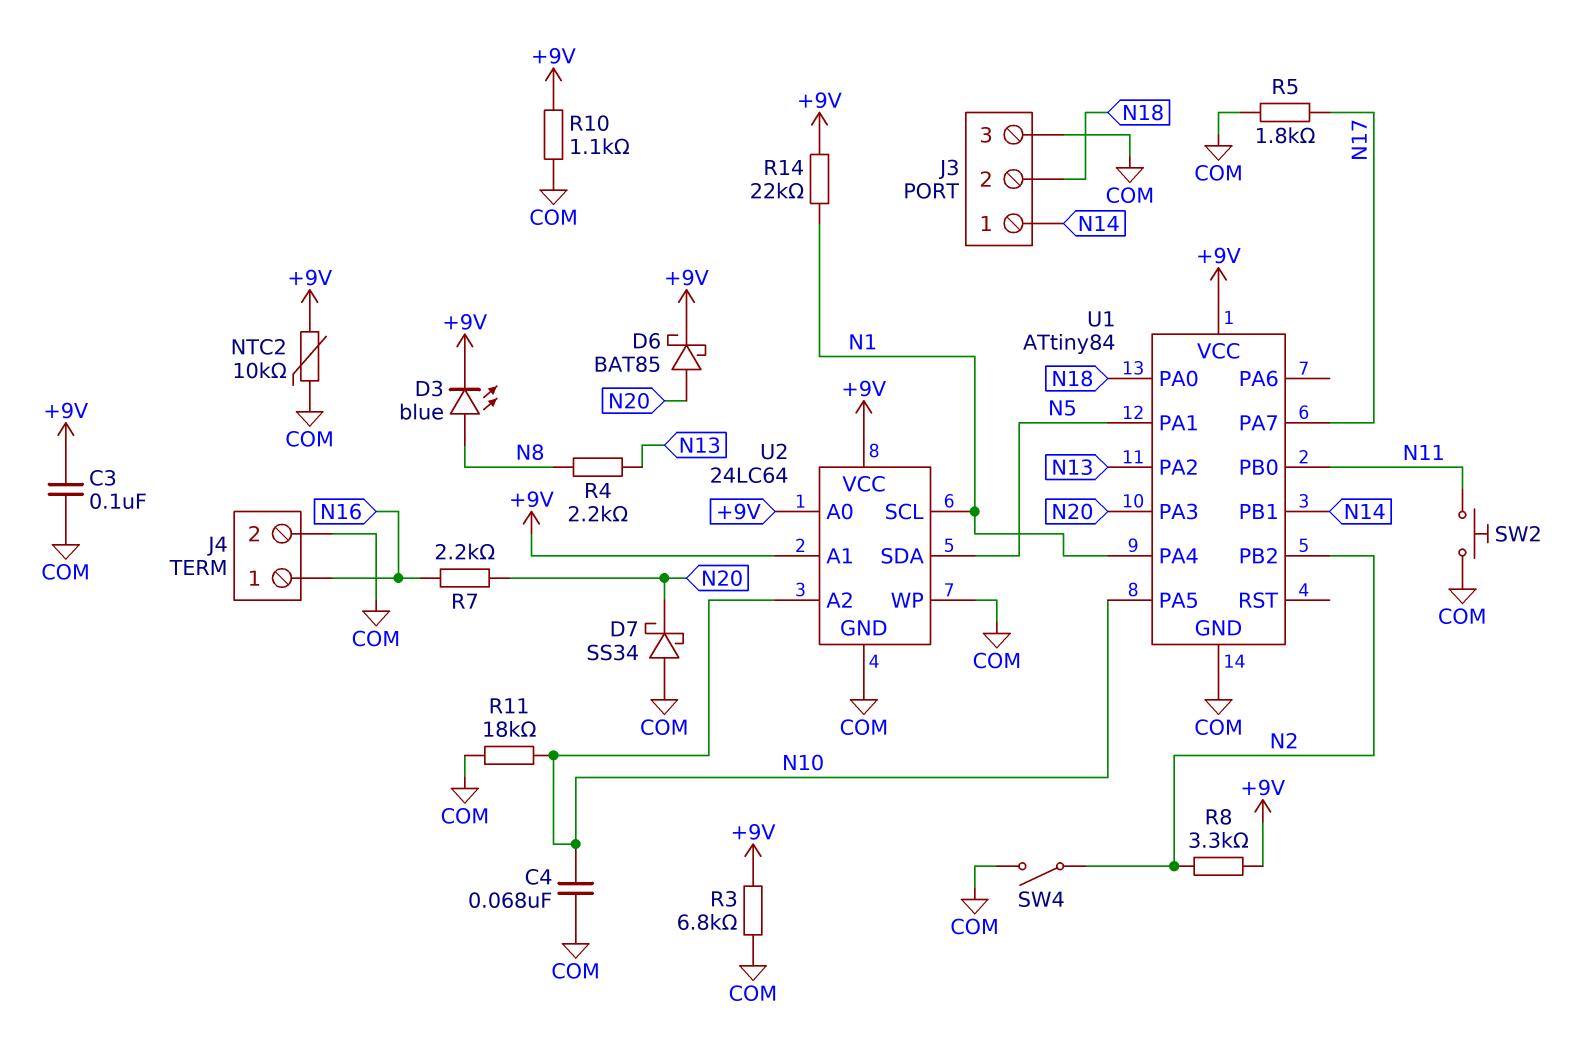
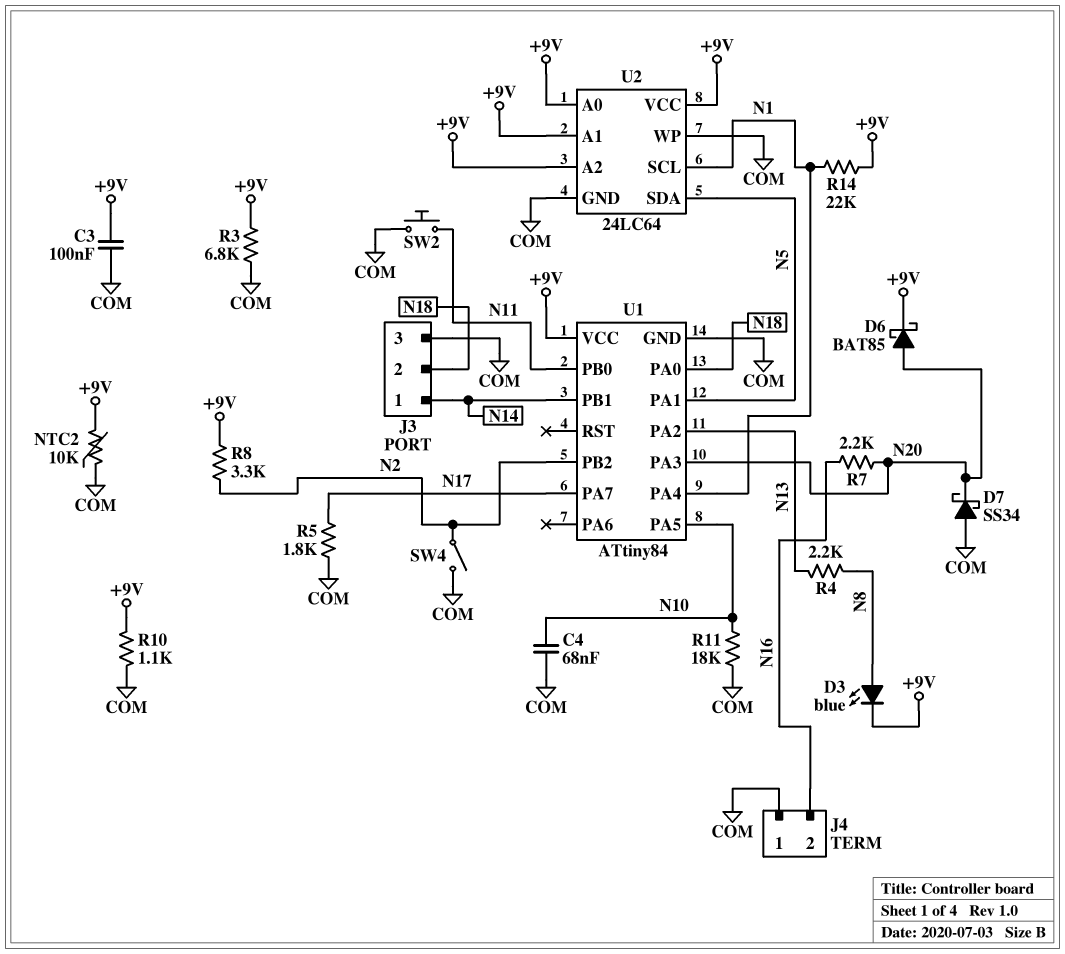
J4 pin 1: N16 -> COM
J4 pin 2: COM -> N16
U2 pin A2: N10 -> +9V

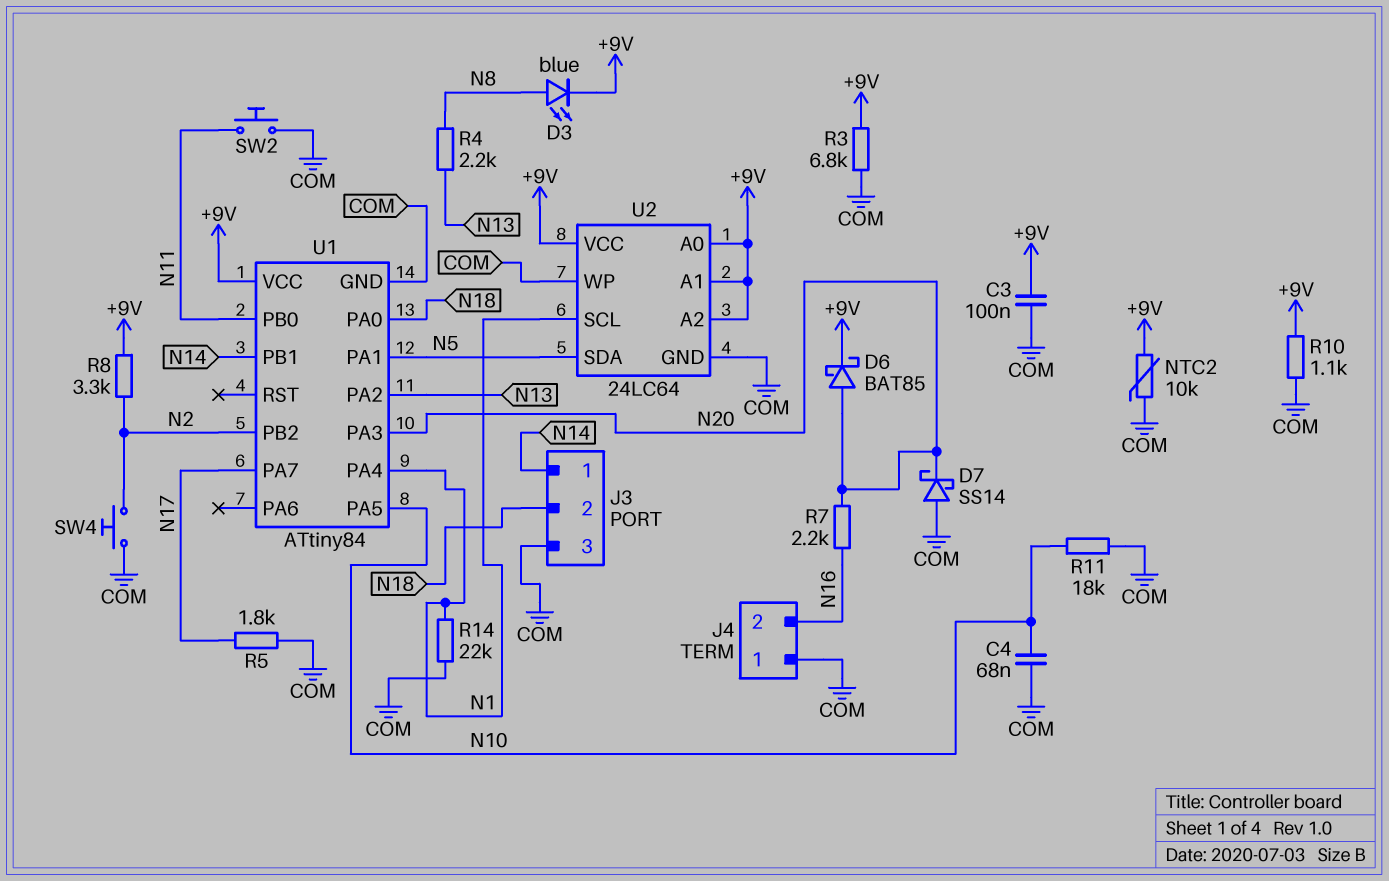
D7: schottky SS34 (A COM, K N20) -> schottky SS14 (A COM, K N20)
R14: 22k (+9V, N1) -> 22k (COM, N1)
SW4: switch (COM, N2) -> button (COM, N2)

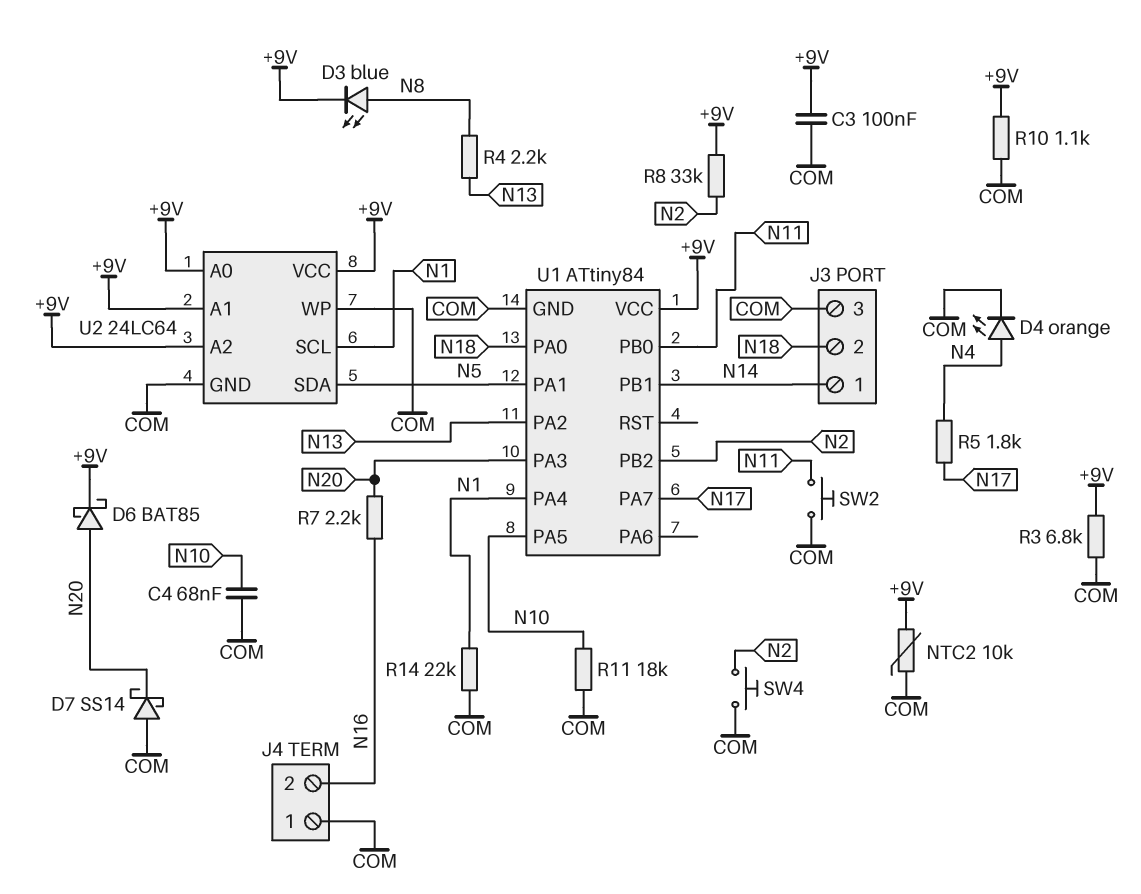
D4: none -> LED orange (A N4, K COM)
R5: 1.8k (COM, N17) -> 1.8k (N4, N17)
R8: 3.3k (+9V, N2) -> 33k (+9V, N2)

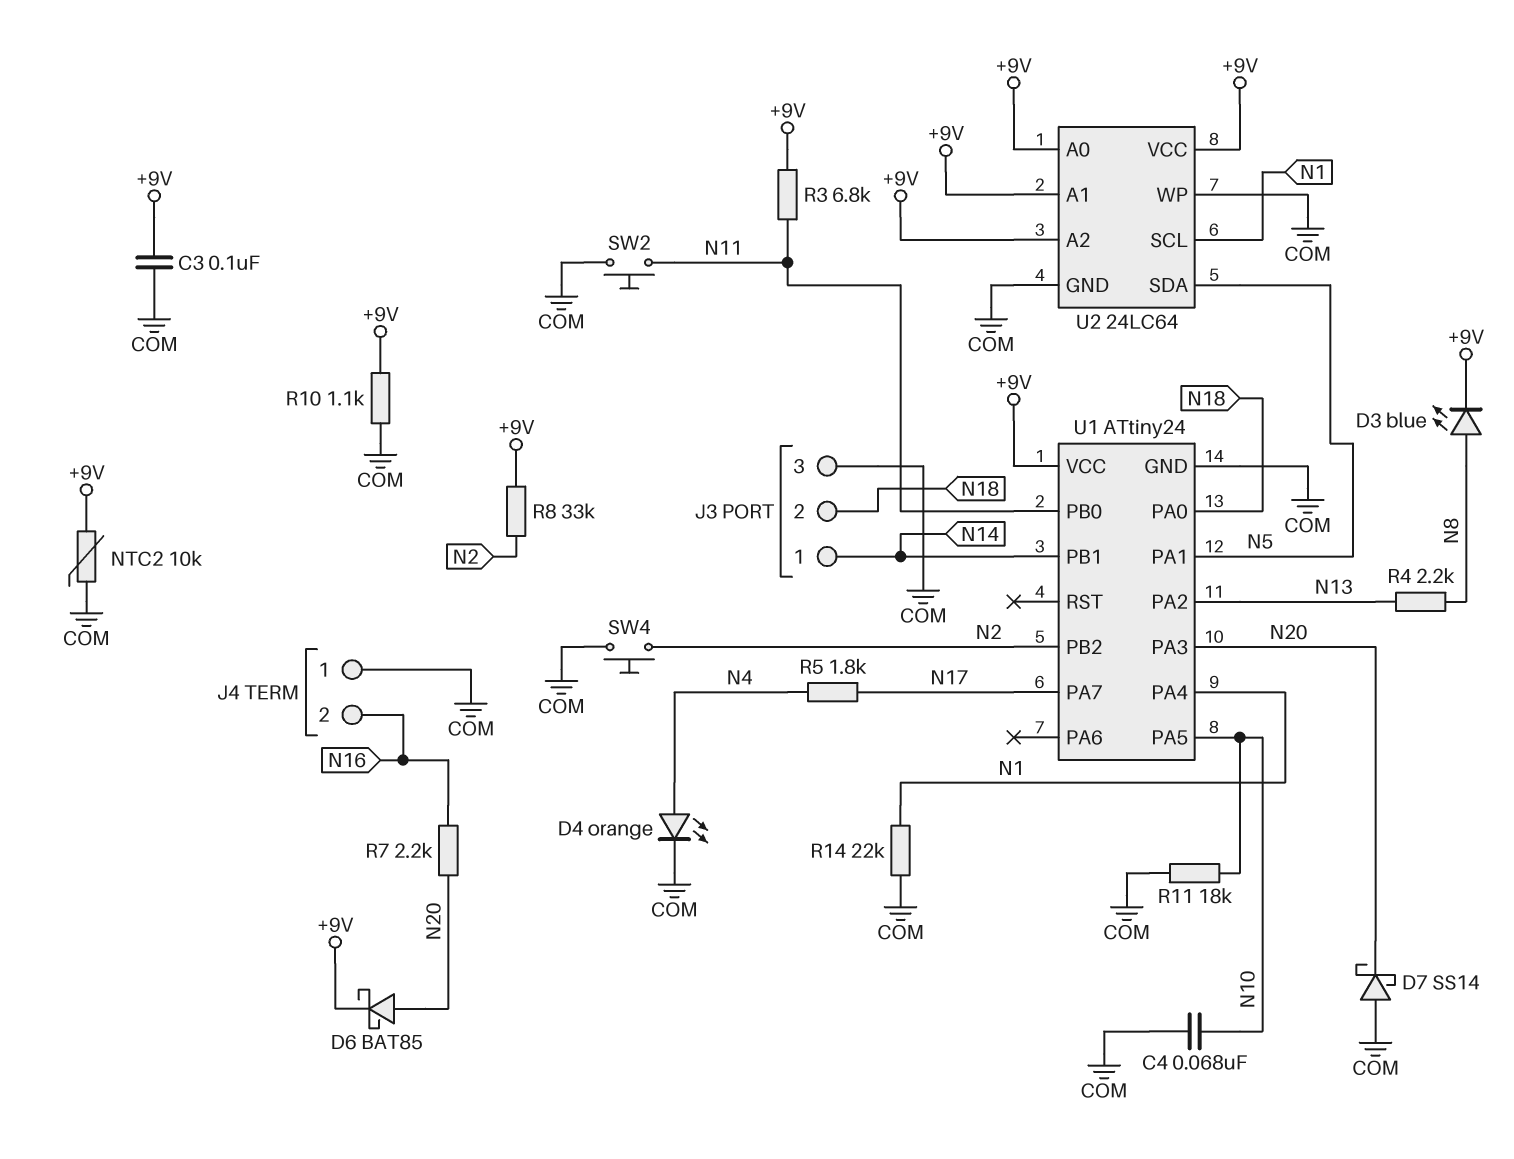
R3: 6.8k (+9V, COM) -> 6.8k (+9V, N11)
U1: ATtiny84 -> ATtiny24

